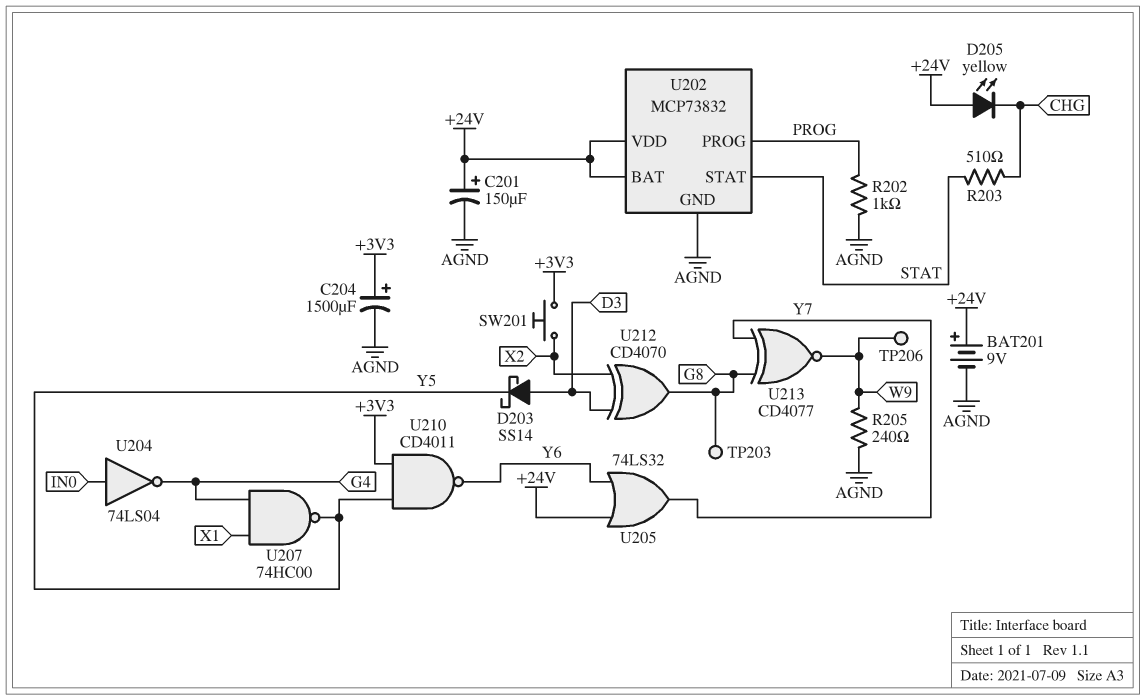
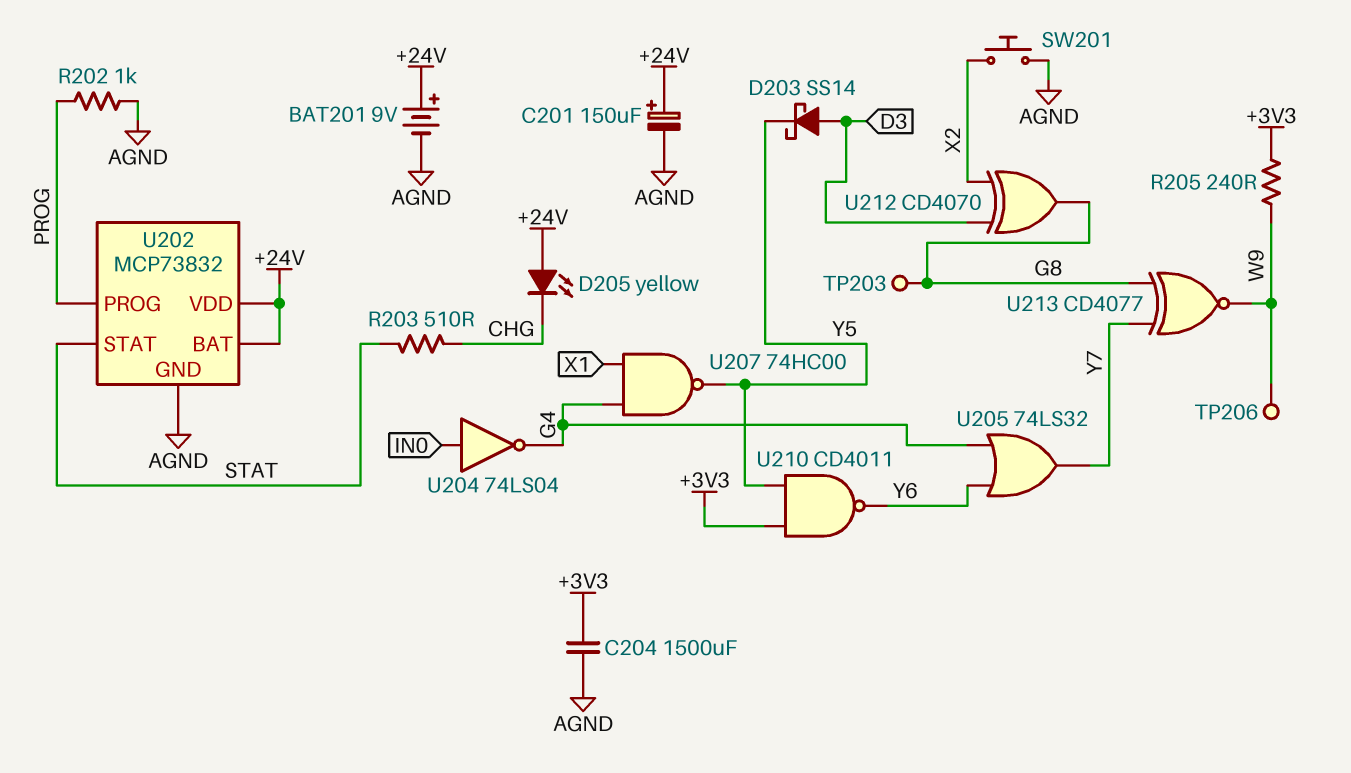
C204: 1500uF (plus +3V3, minus AGND) -> 1500uF (+3V3, AGND)
R205: 240 (AGND, W9) -> 240 (+3V3, W9)
SW201: button (+3V3, X2) -> button (AGND, X2)
U205: OR 74LS32 (in +24V, in Y6, out Y7) -> OR 74LS32 (in G4, in Y6, out Y7)

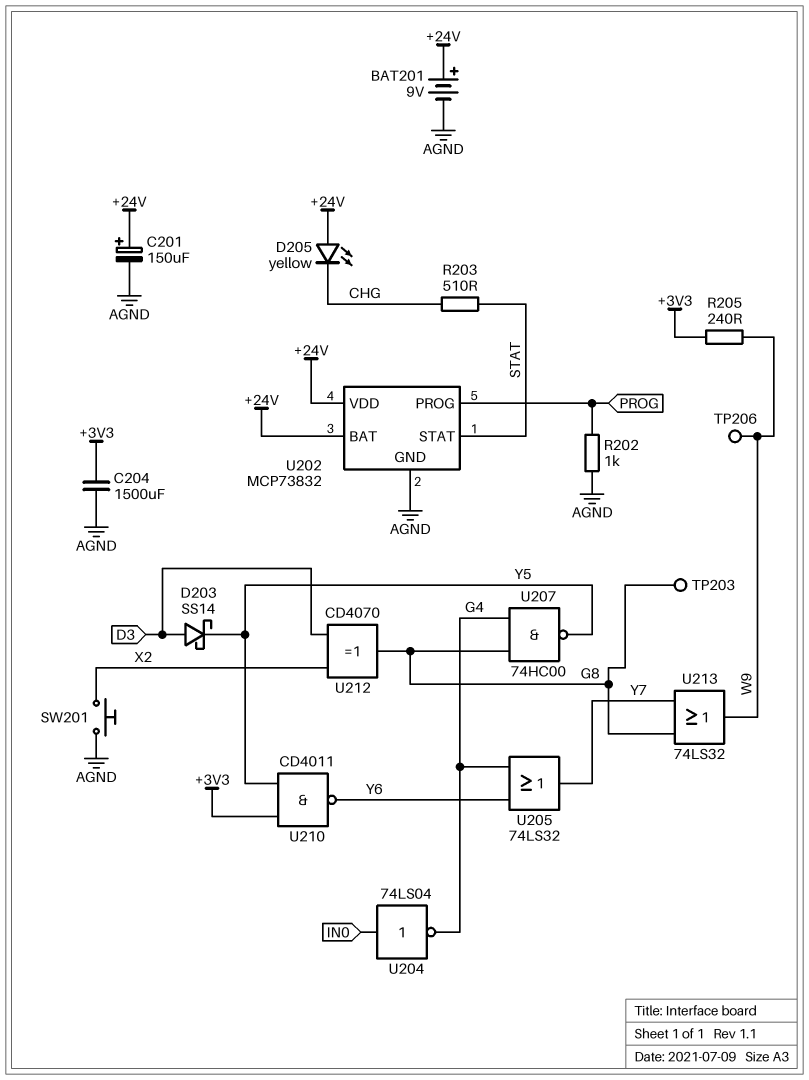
U207: NAND 74HC00 (in G4, in X1, out Y5) -> NAND 74HC00 (in G4, in G8, out Y5)
U213: XNOR CD4077 (in G8, in Y7, out W9) -> OR 74LS32 (in G8, in Y7, out W9)

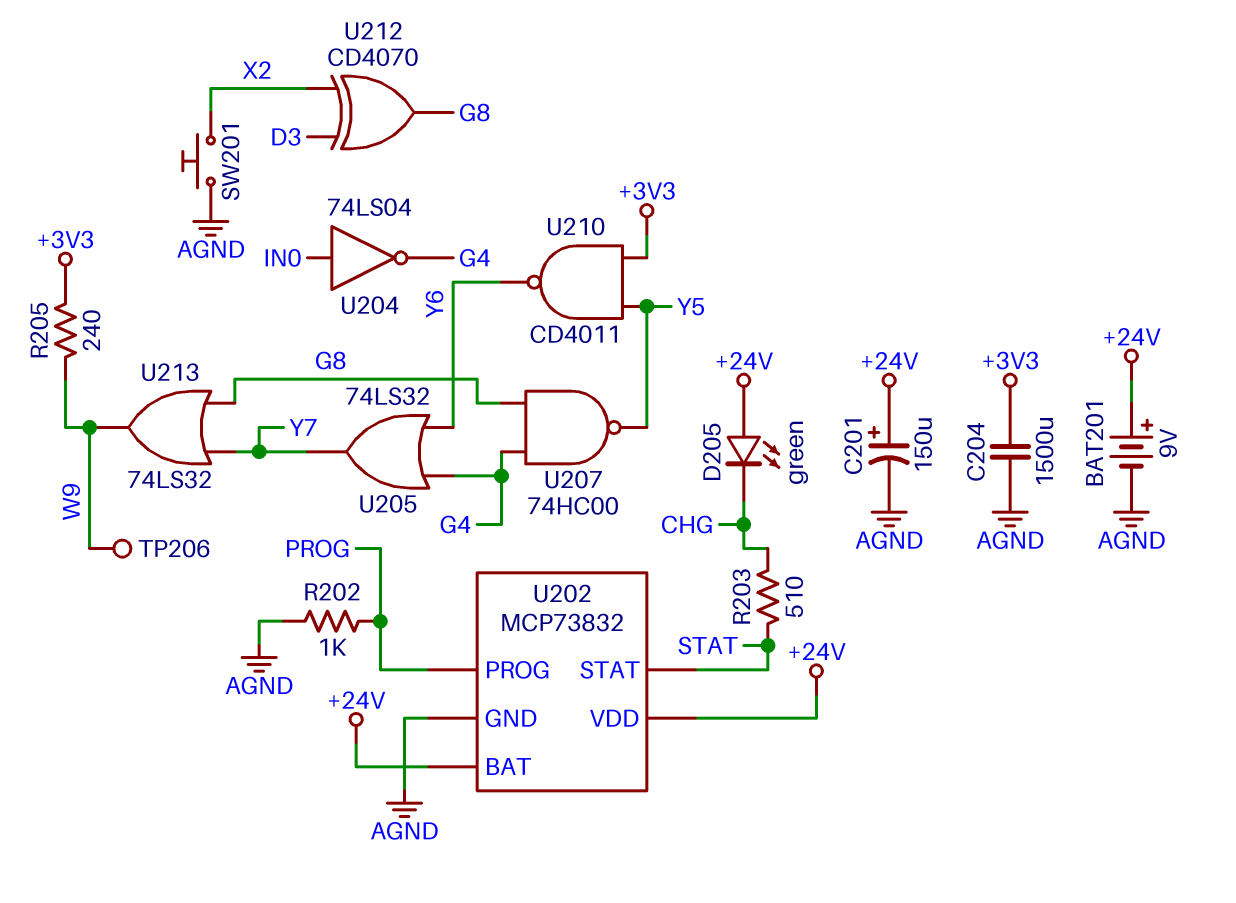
D203: schottky SS14 (A D3, K Y5) -> none
D205: LED yellow (A +24V, K CHG) -> LED green (A +24V, K CHG)
TP203: test point (G8) -> none

